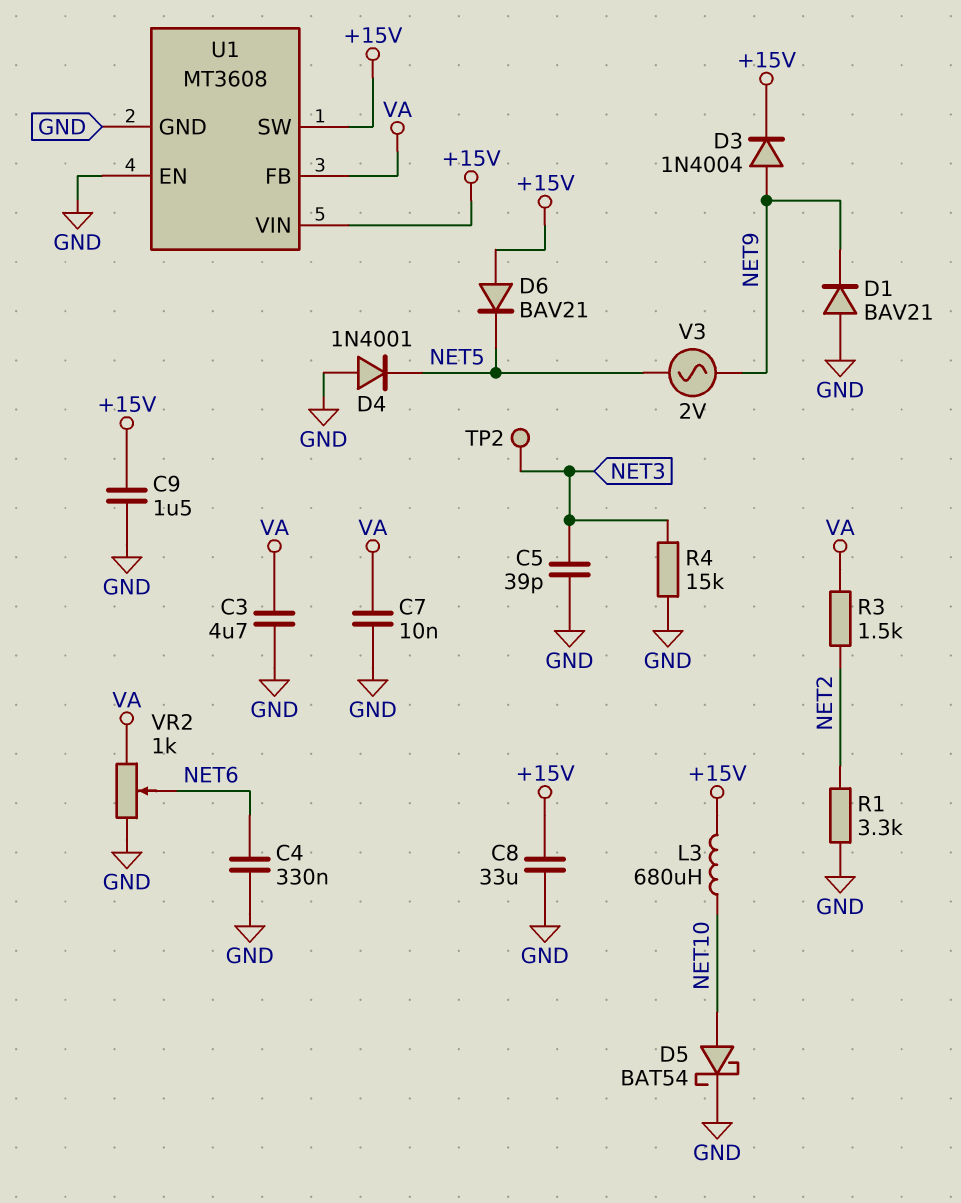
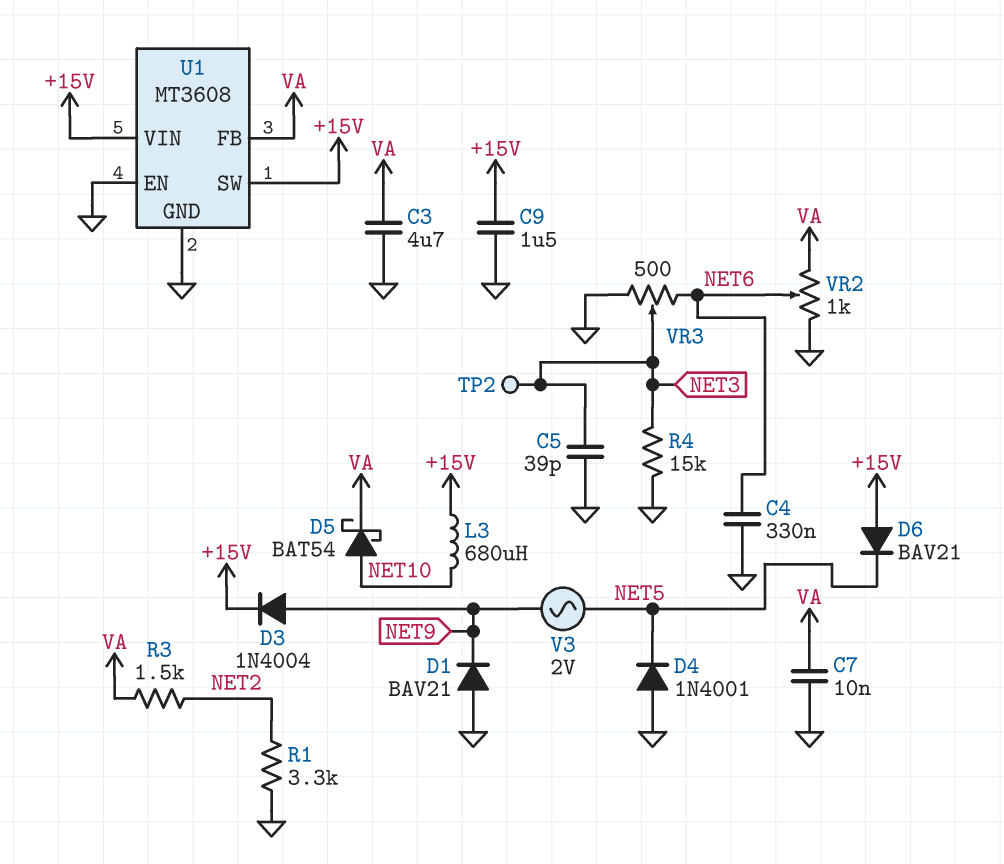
C8: 33uF (+15V, GND) -> none
D5: schottky BAT54 (A NET10, K GND) -> schottky BAT54 (A NET10, K VA)
VR3: none -> 500 (GND, NET6, wiper NET3)

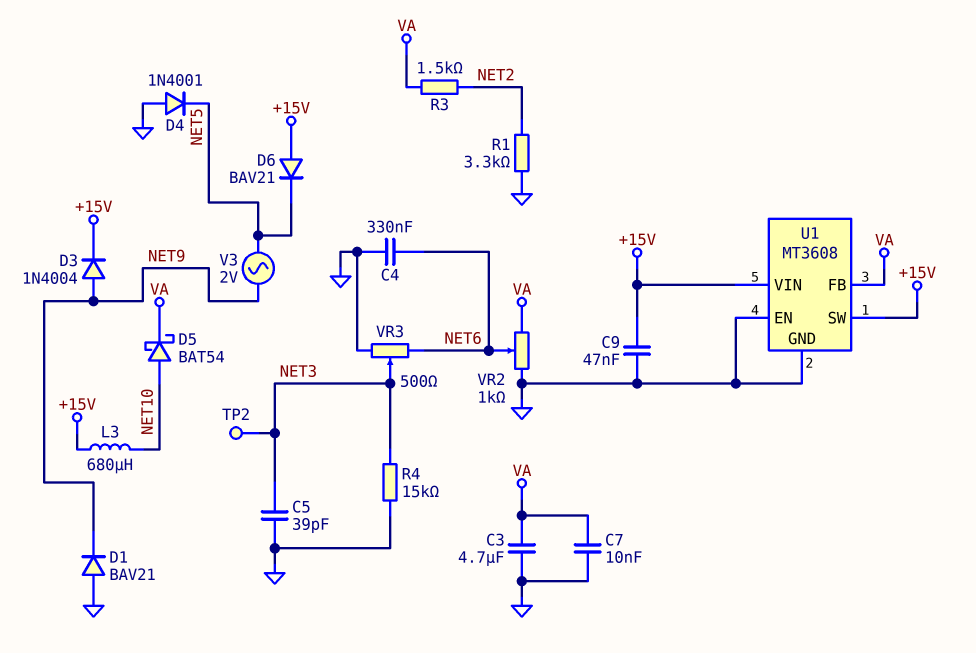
C9: 1.5uF (+15V, GND) -> 47nF (+15V, GND)

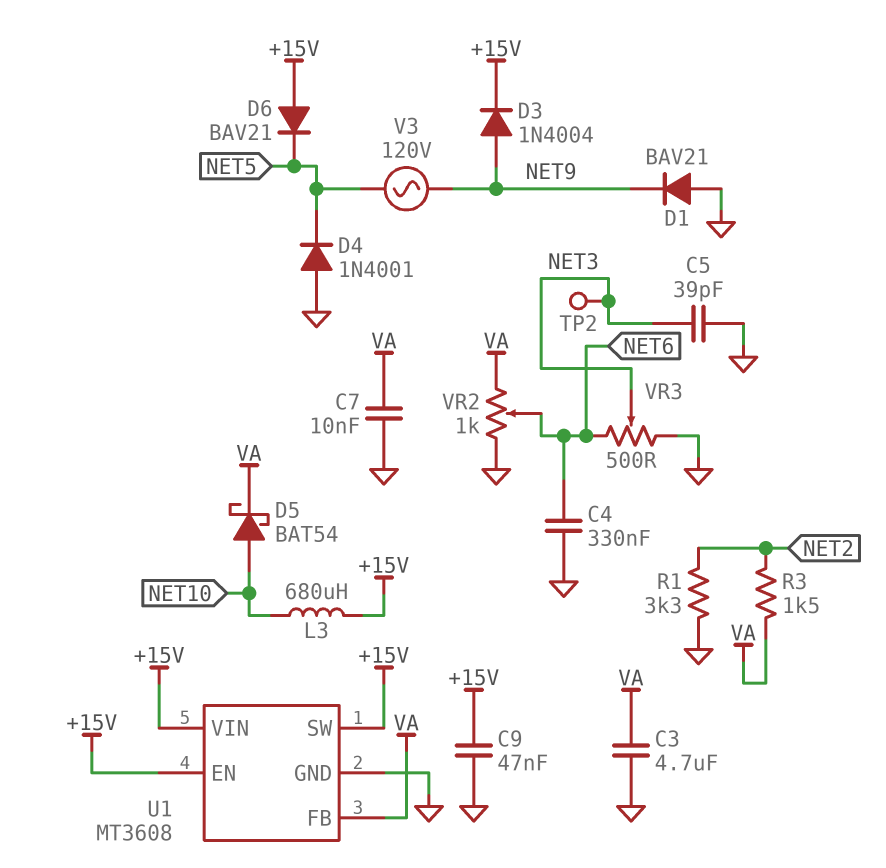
R4: 15k (GND, NET3) -> none
U1 pin EN: GND -> +15V
V3: AC 2V (NET5, NET9) -> AC 120V (NET5, NET9)

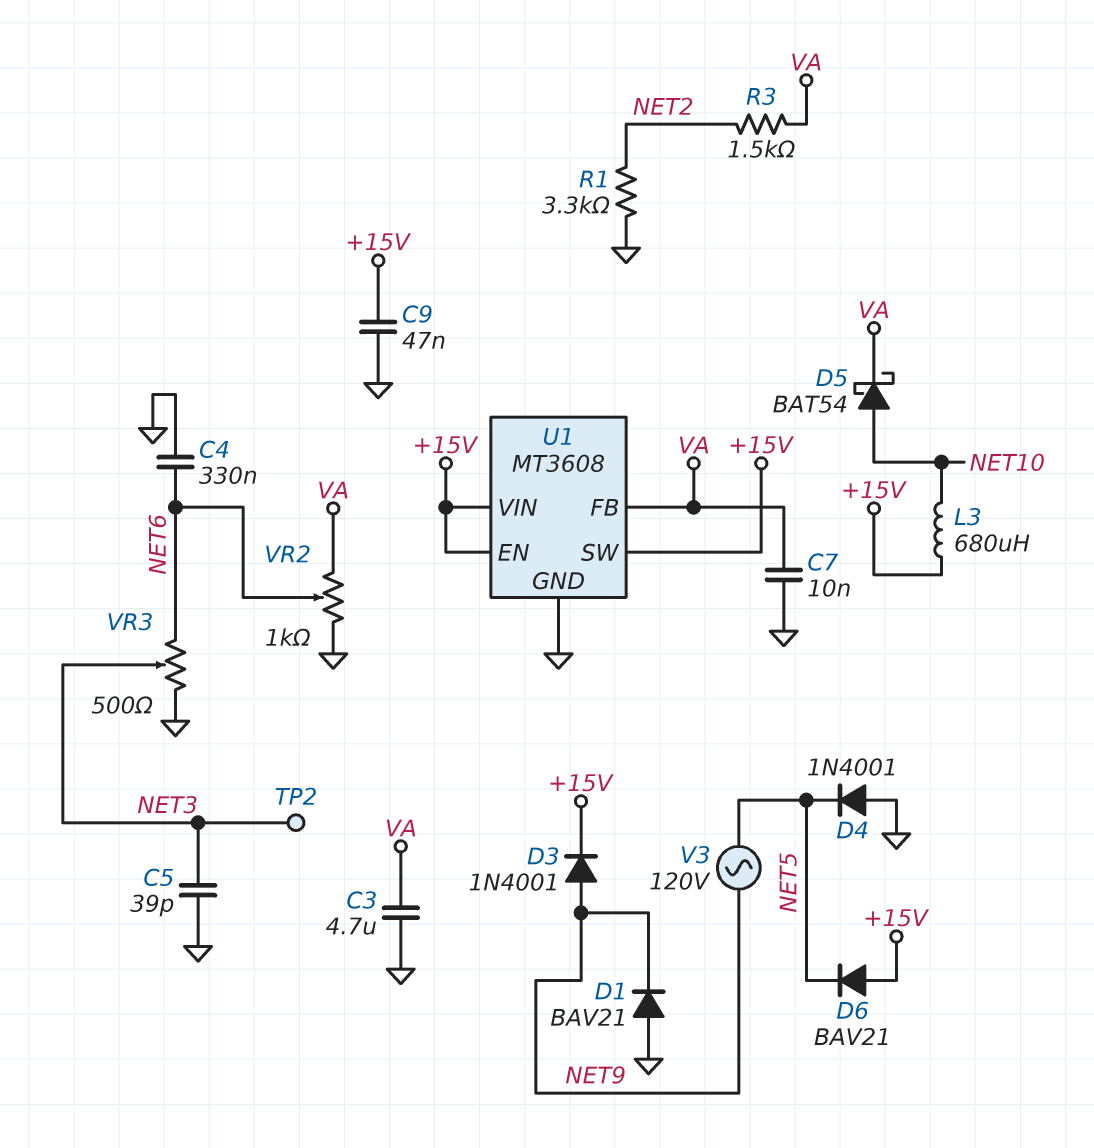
D3: diode 1N4004 (A NET9, K +15V) -> diode 1N4001 (A NET9, K +15V)

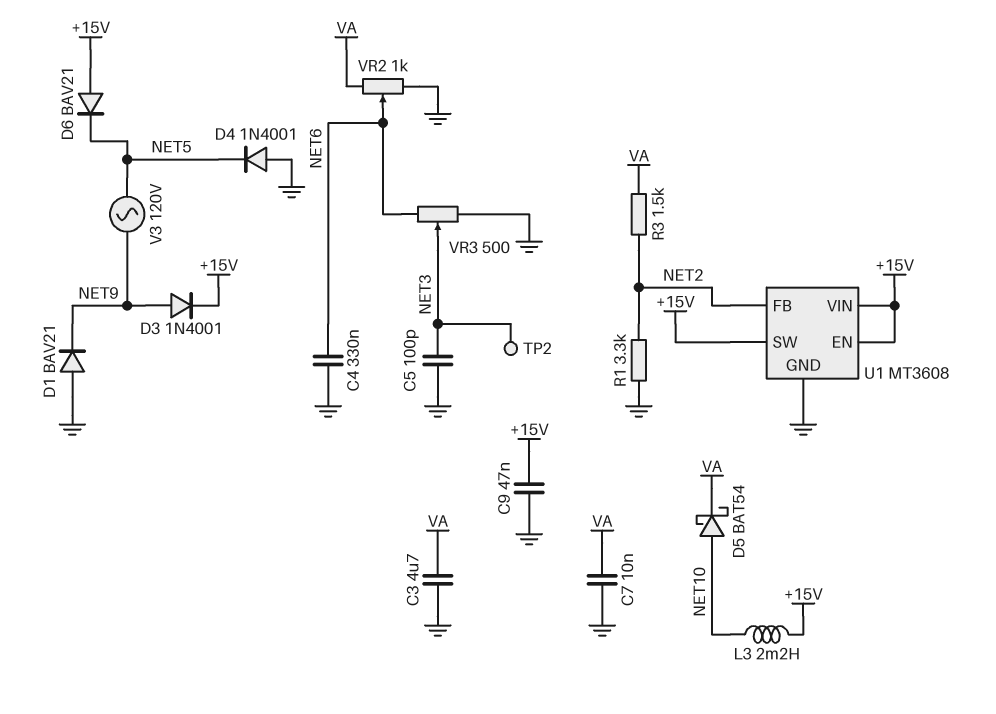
C5: 39pF (GND, NET3) -> 100pF (GND, NET3)
L3: 680uH (+15V, NET10) -> 2.2mH (+15V, NET10)
U1 pin FB: VA -> NET2

